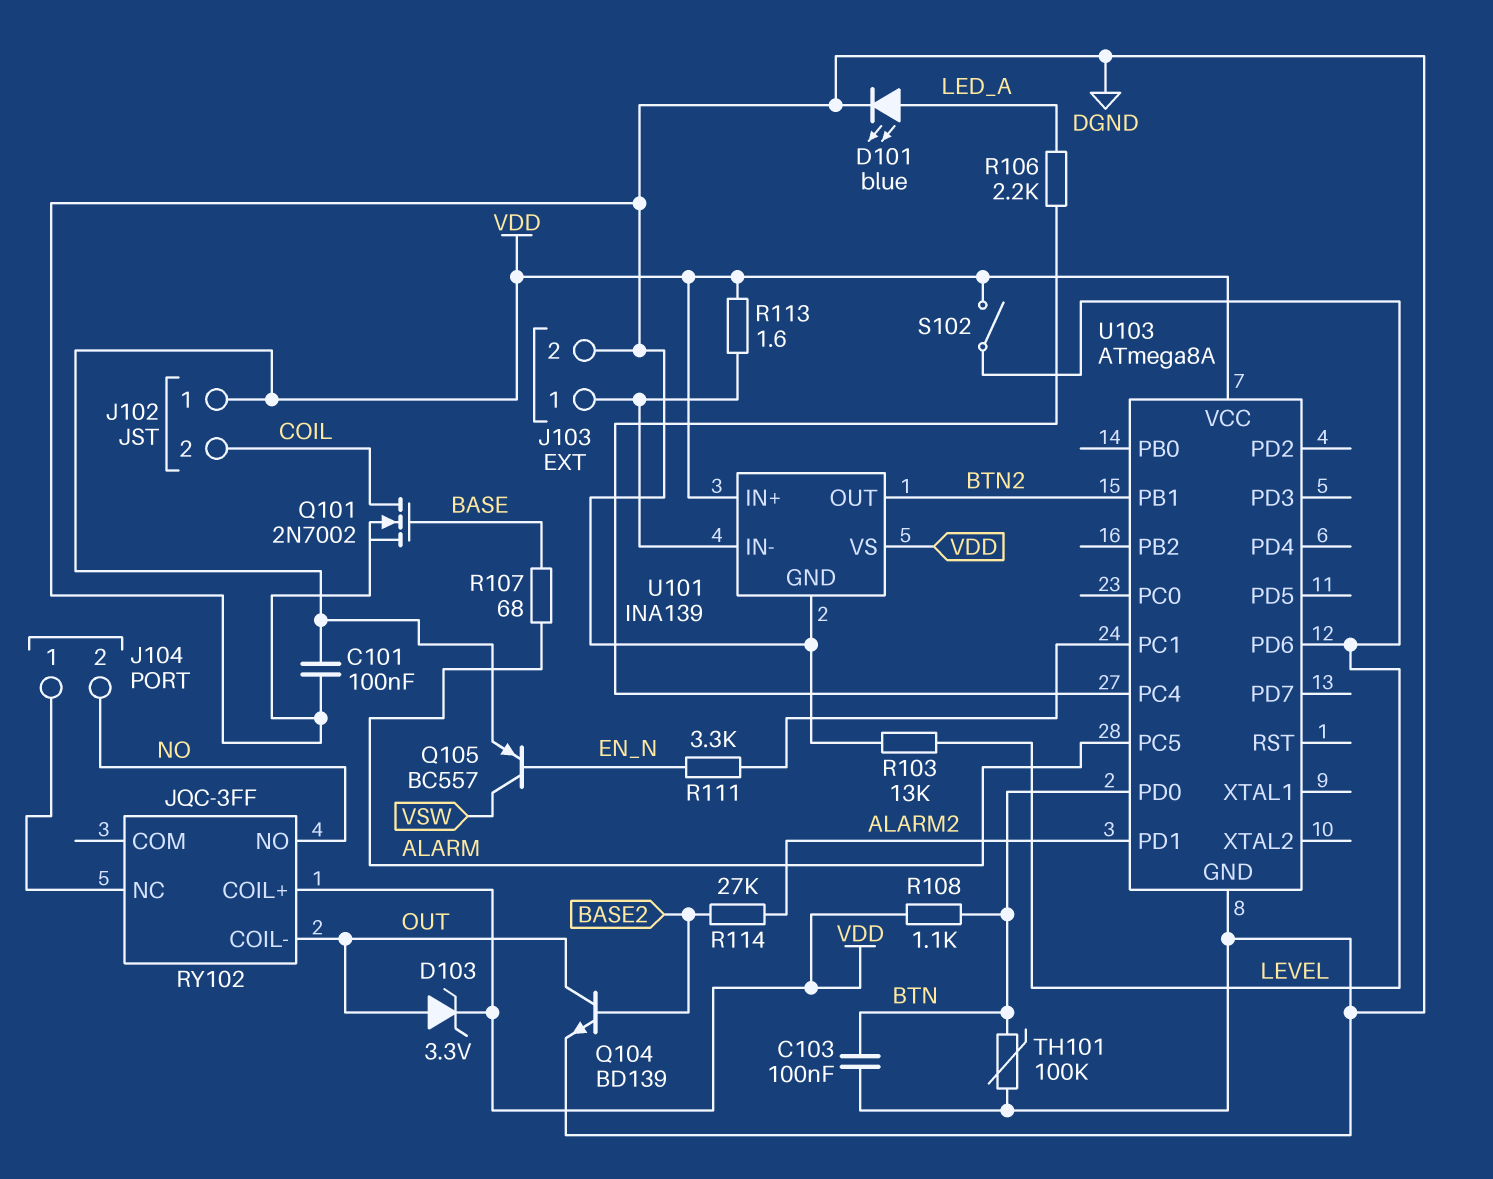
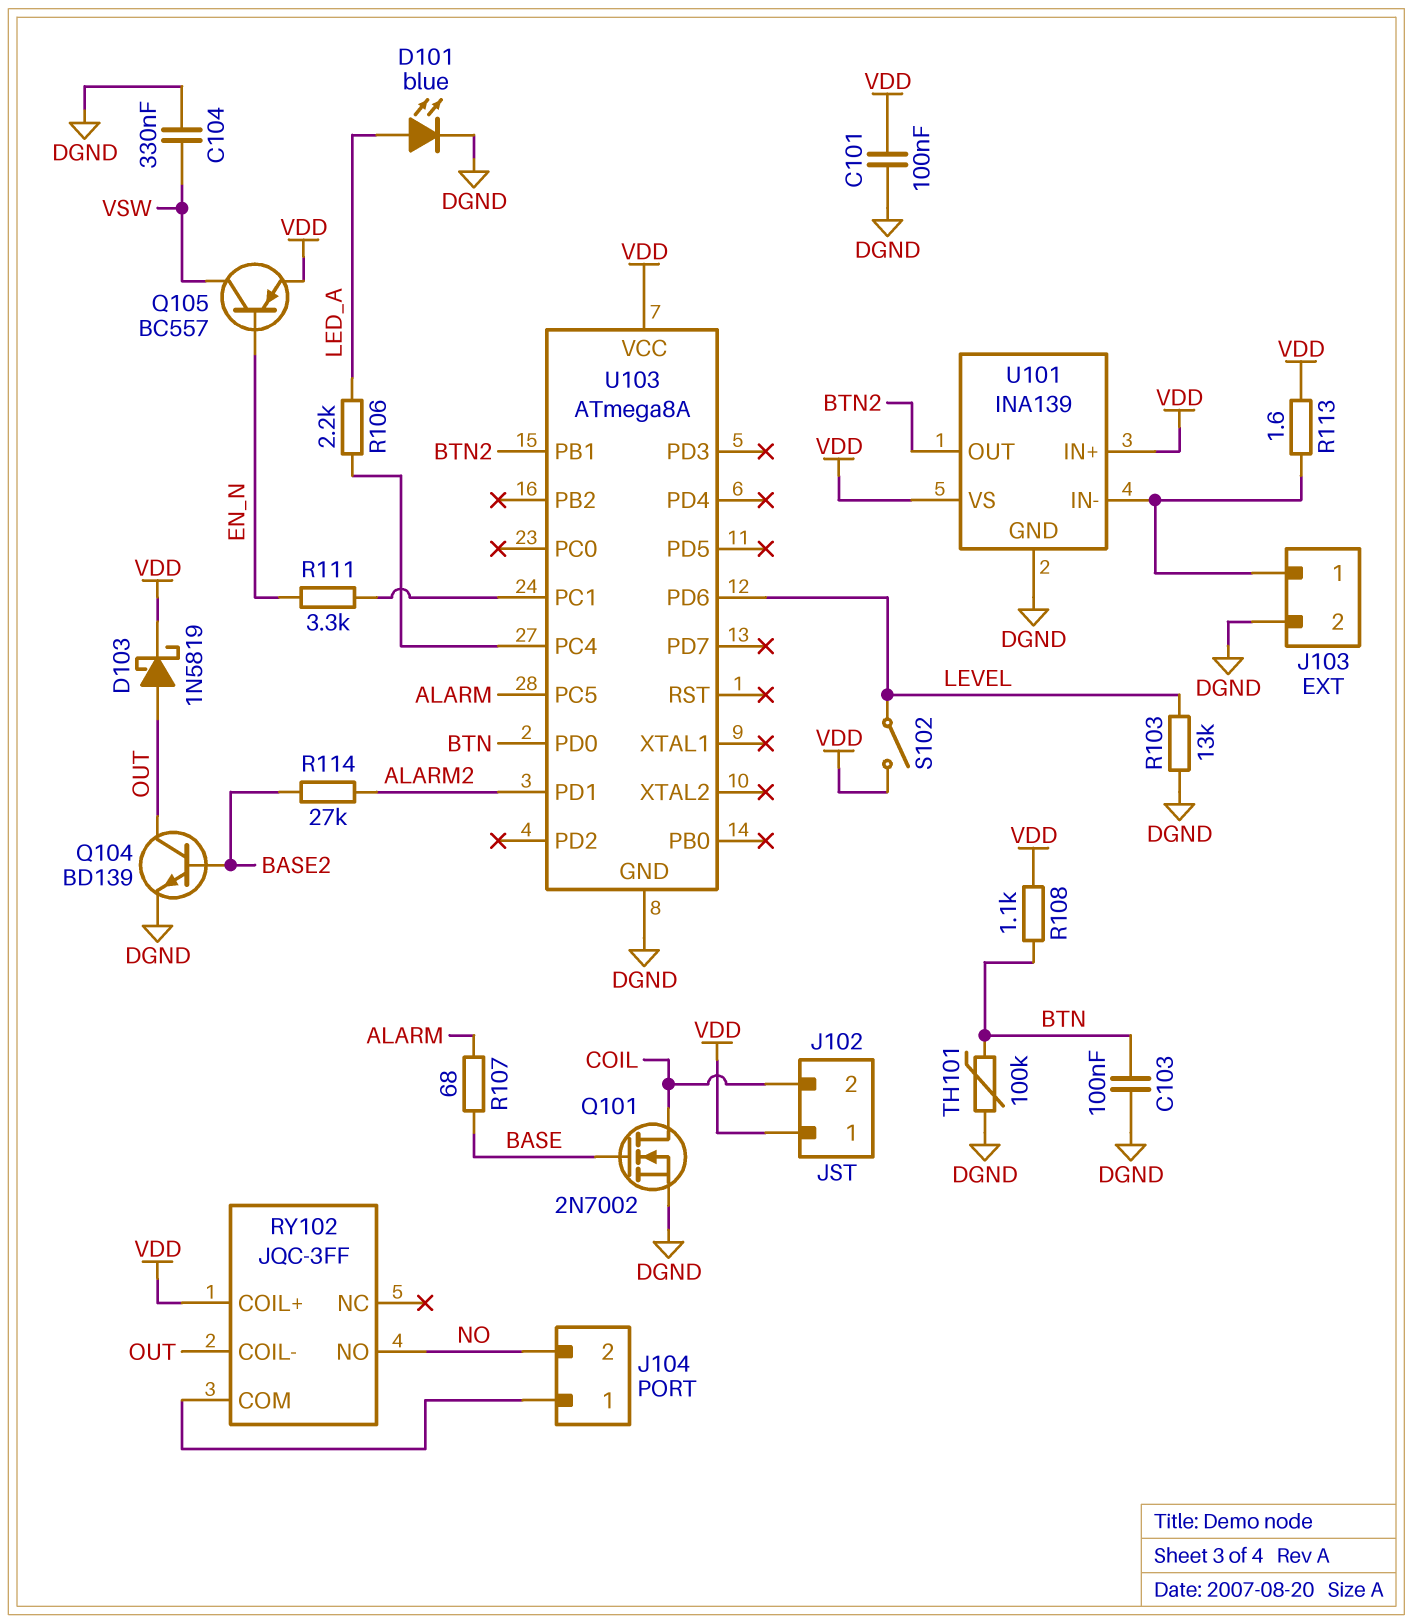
C104: none -> 330nF (DGND, VSW)
D103: zener 3.3V (A OUT, K VDD) -> schottky 1N5819 (A OUT, K VDD)
RY102 pin COM: none -> J104/1
RY102 pin NC: J104/1 -> none

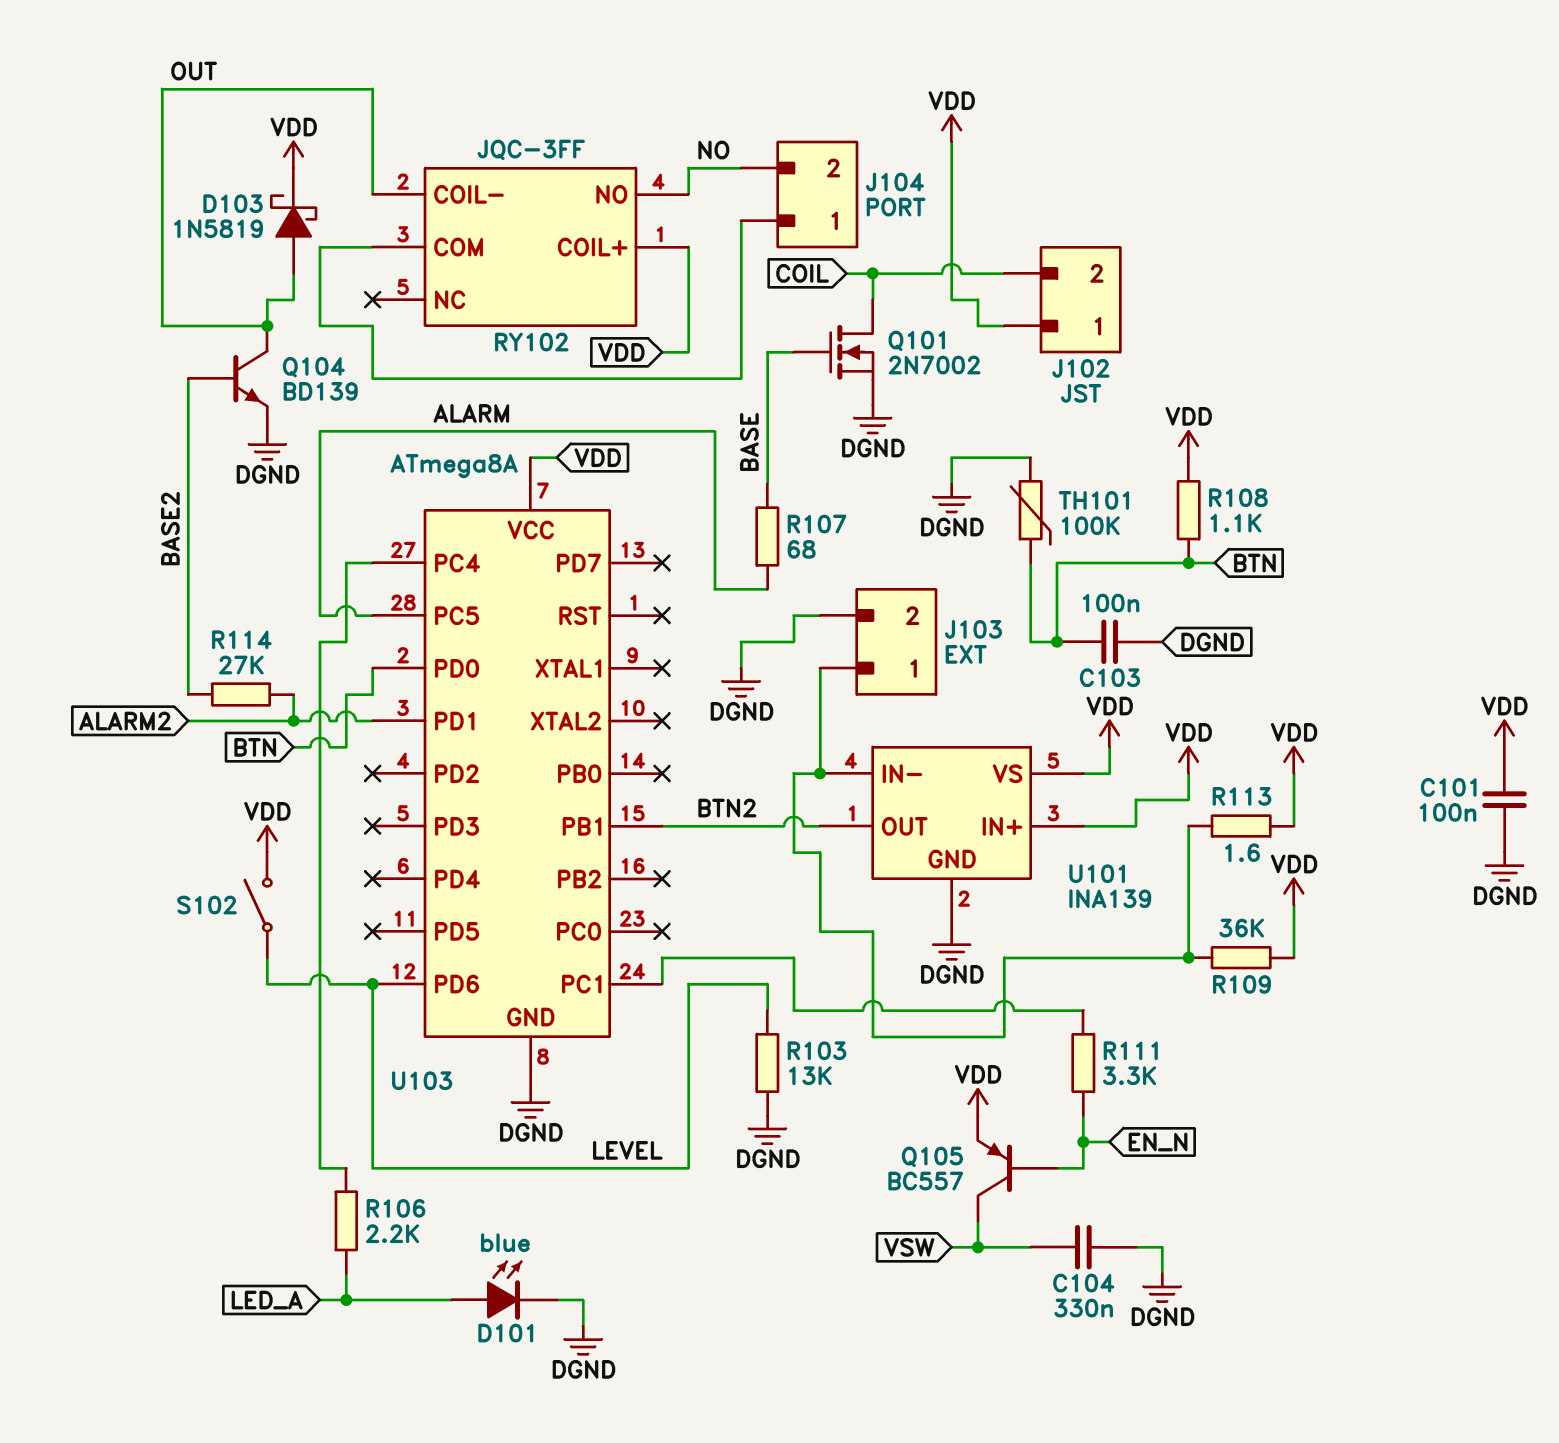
R109: none -> 36k (J103/1, VDD)

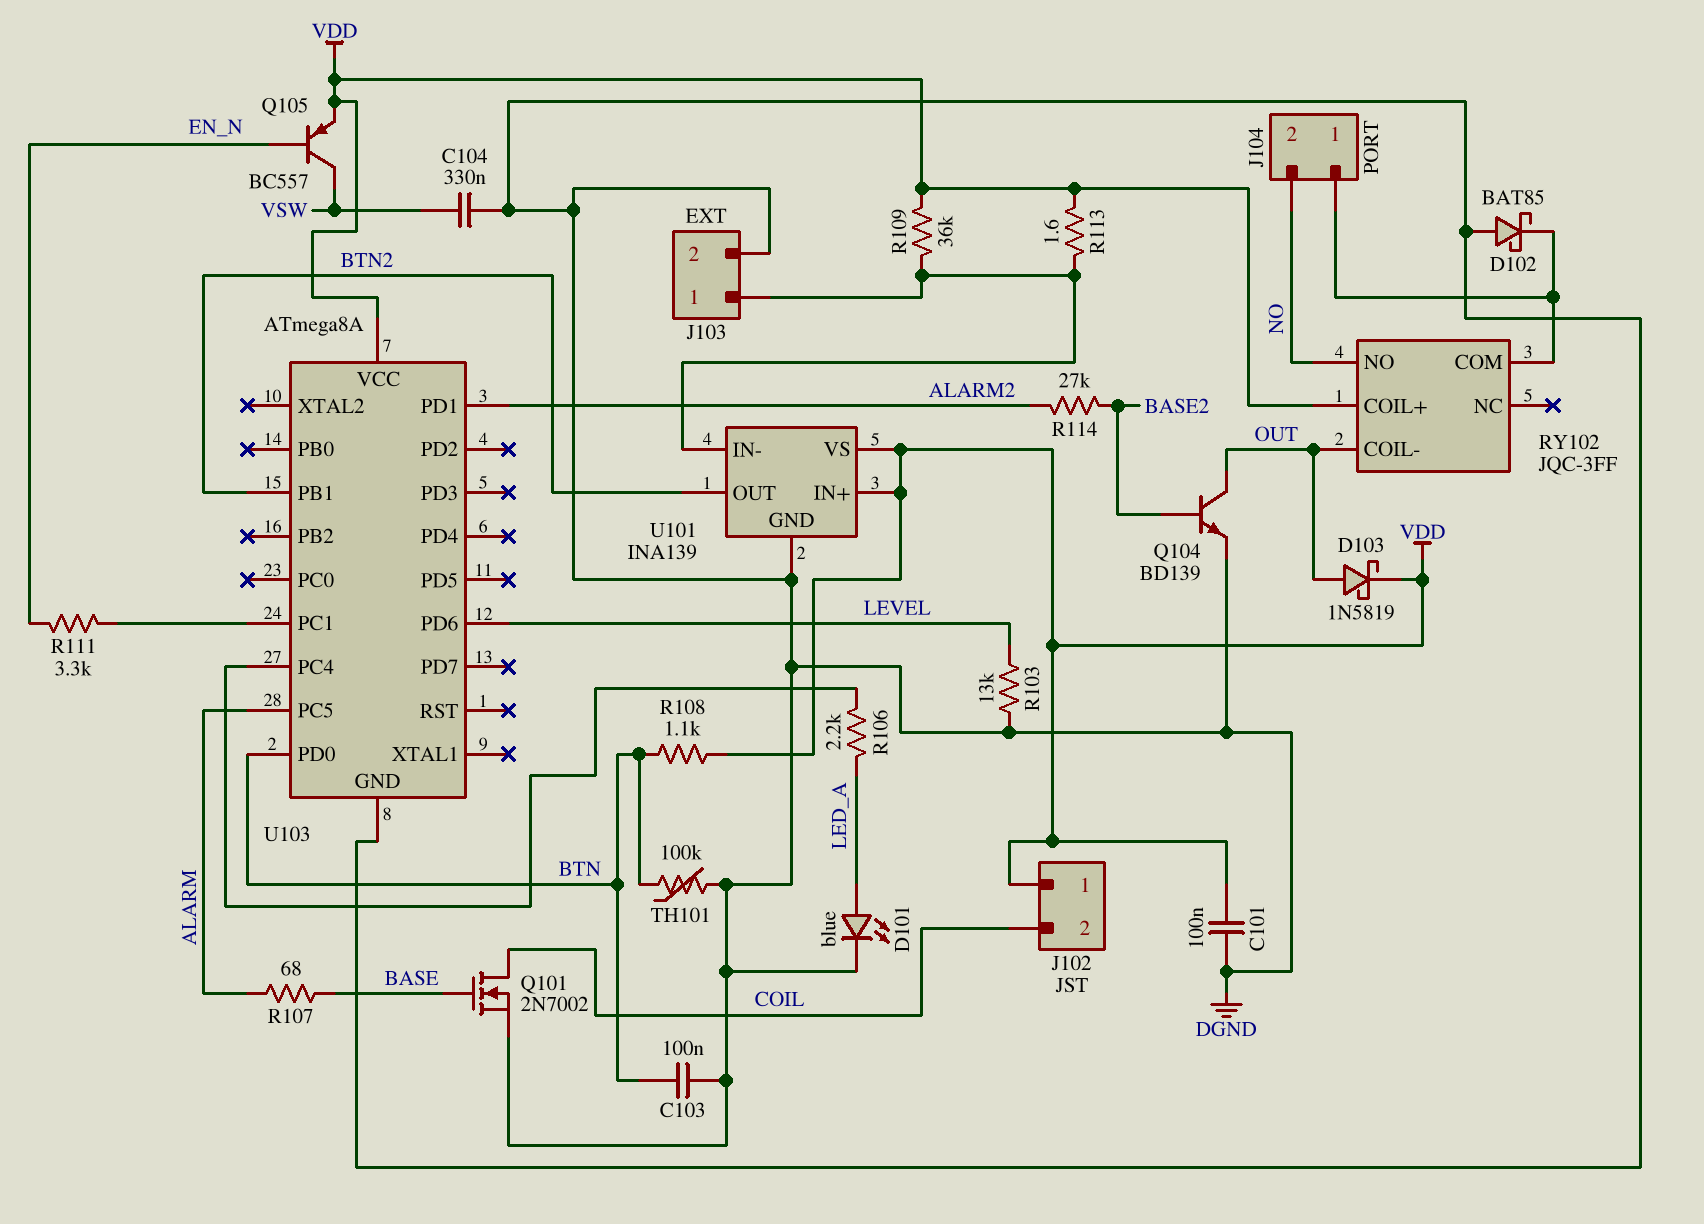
D102: none -> schottky BAT85 (A DGND, K J104/1)
S102: switch (LEVEL, VDD) -> none

